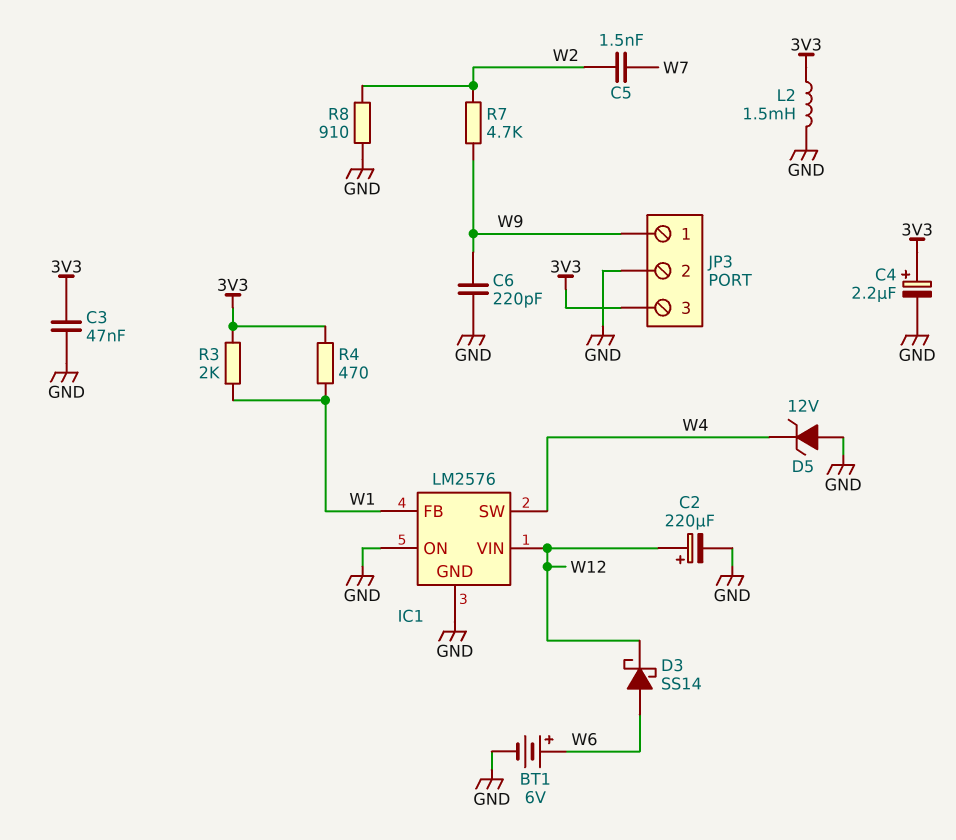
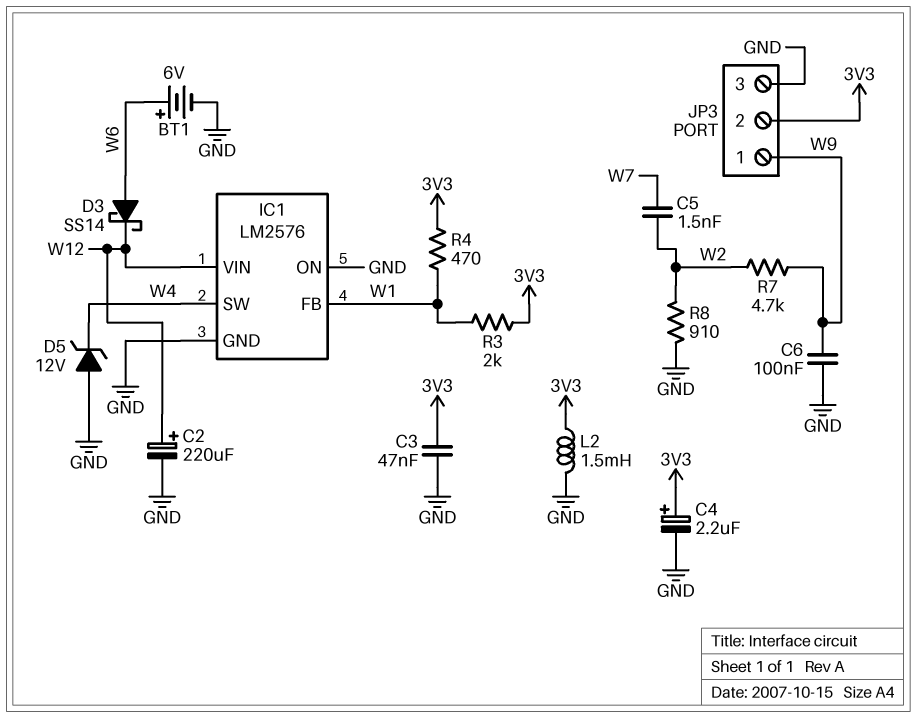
C6: 220pF (GND, W9) -> 100nF (GND, W9)
JP3 pin 2: GND -> 3V3
JP3 pin 3: 3V3 -> GND

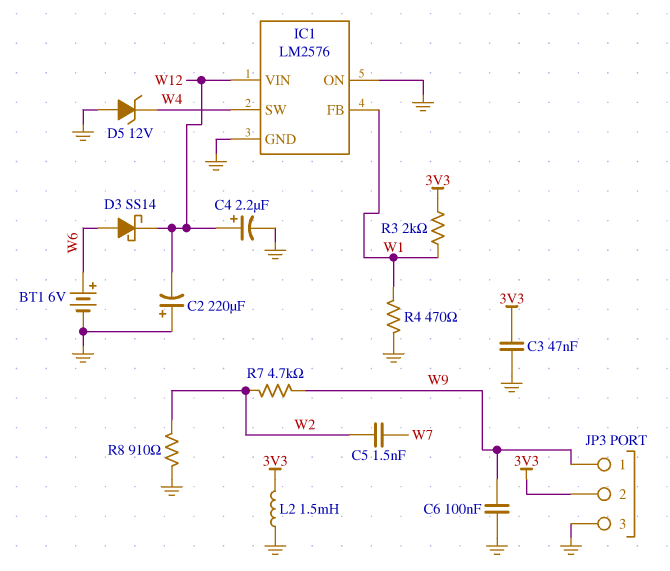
C2: 220uF (plus W12, minus GND) -> 220uF (plus GND, minus W12)
C4: 2.2uF (plus 3V3, minus GND) -> 2.2uF (plus W12, minus GND)
R4: 470 (3V3, W1) -> 470 (GND, W1)

